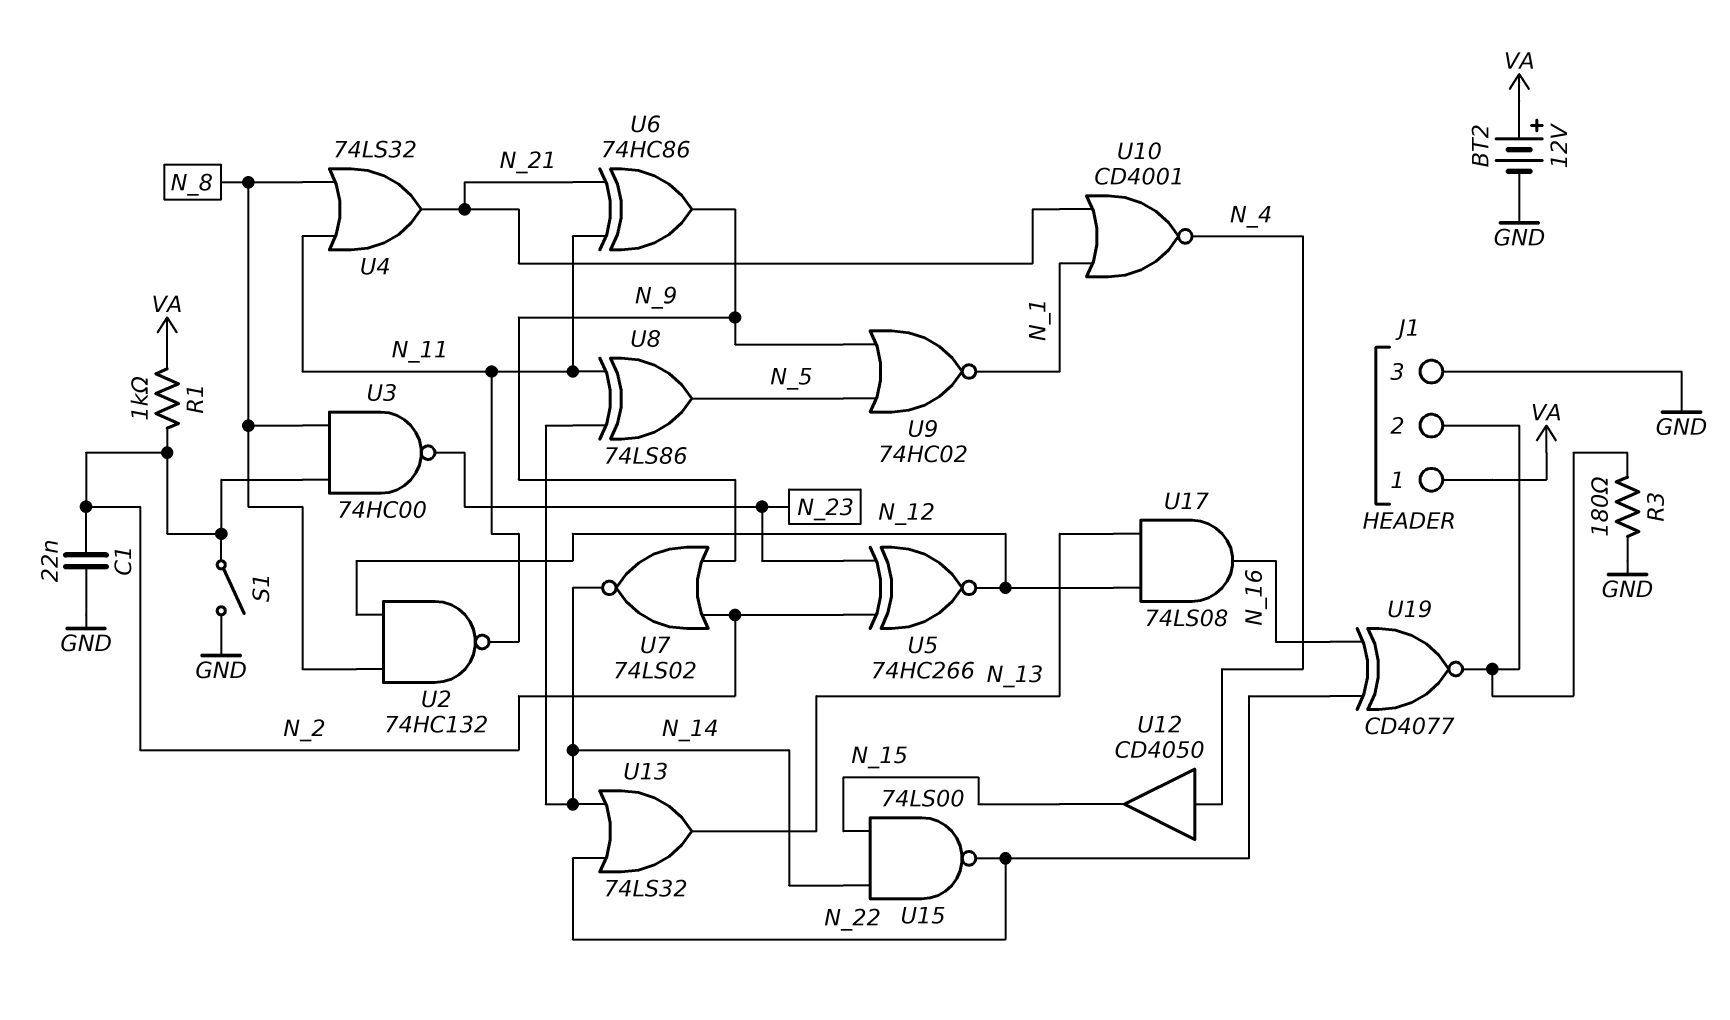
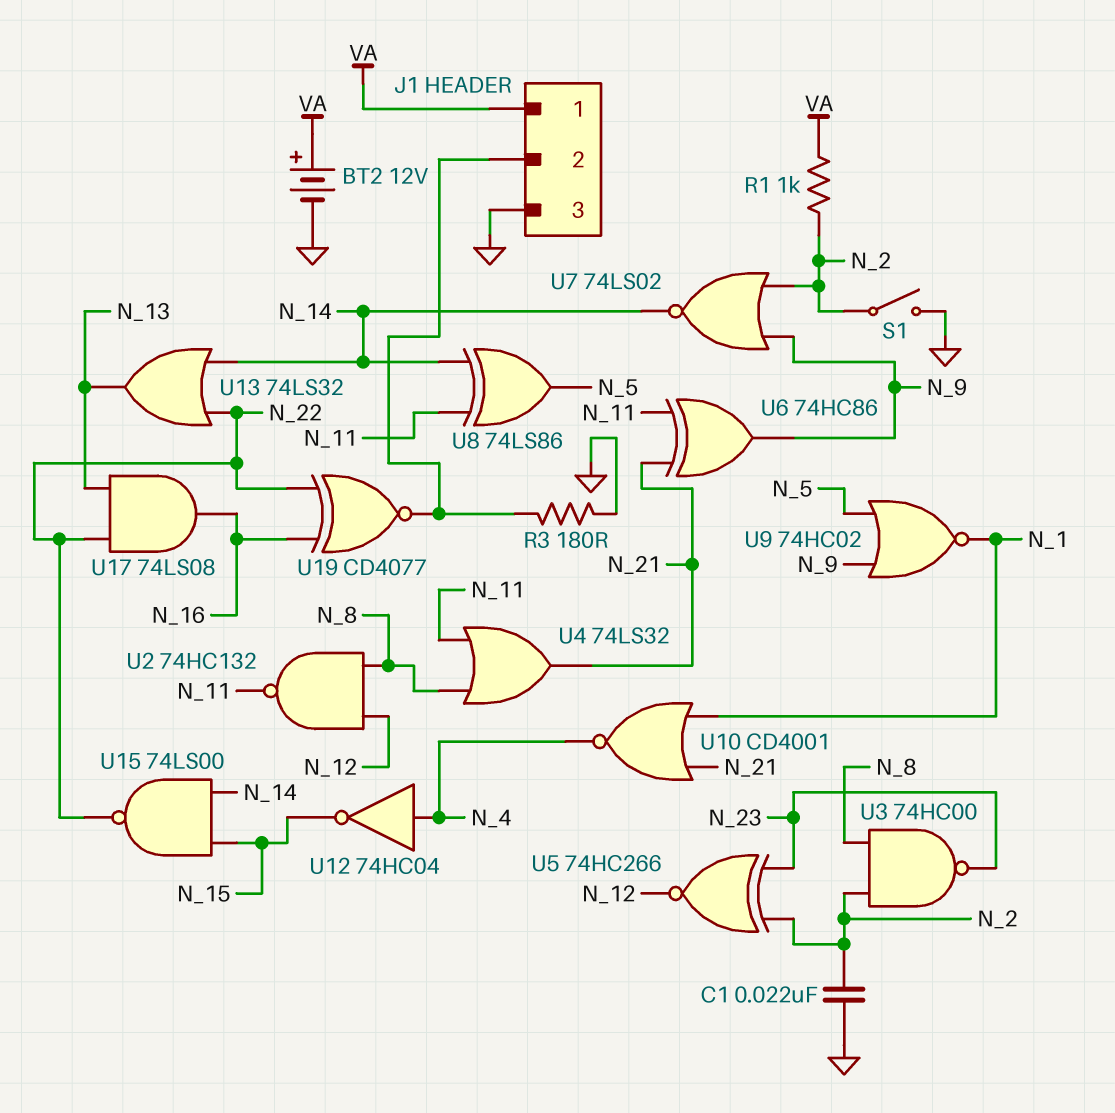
U12: buffer CD4050 (in N_4, out N_15) -> NOT 74HC04 (in N_4, out N_15)
U17: AND 74LS08 (in N_12, in N_13, out N_16) -> AND 74LS08 (in N_13, in N_22, out N_16)

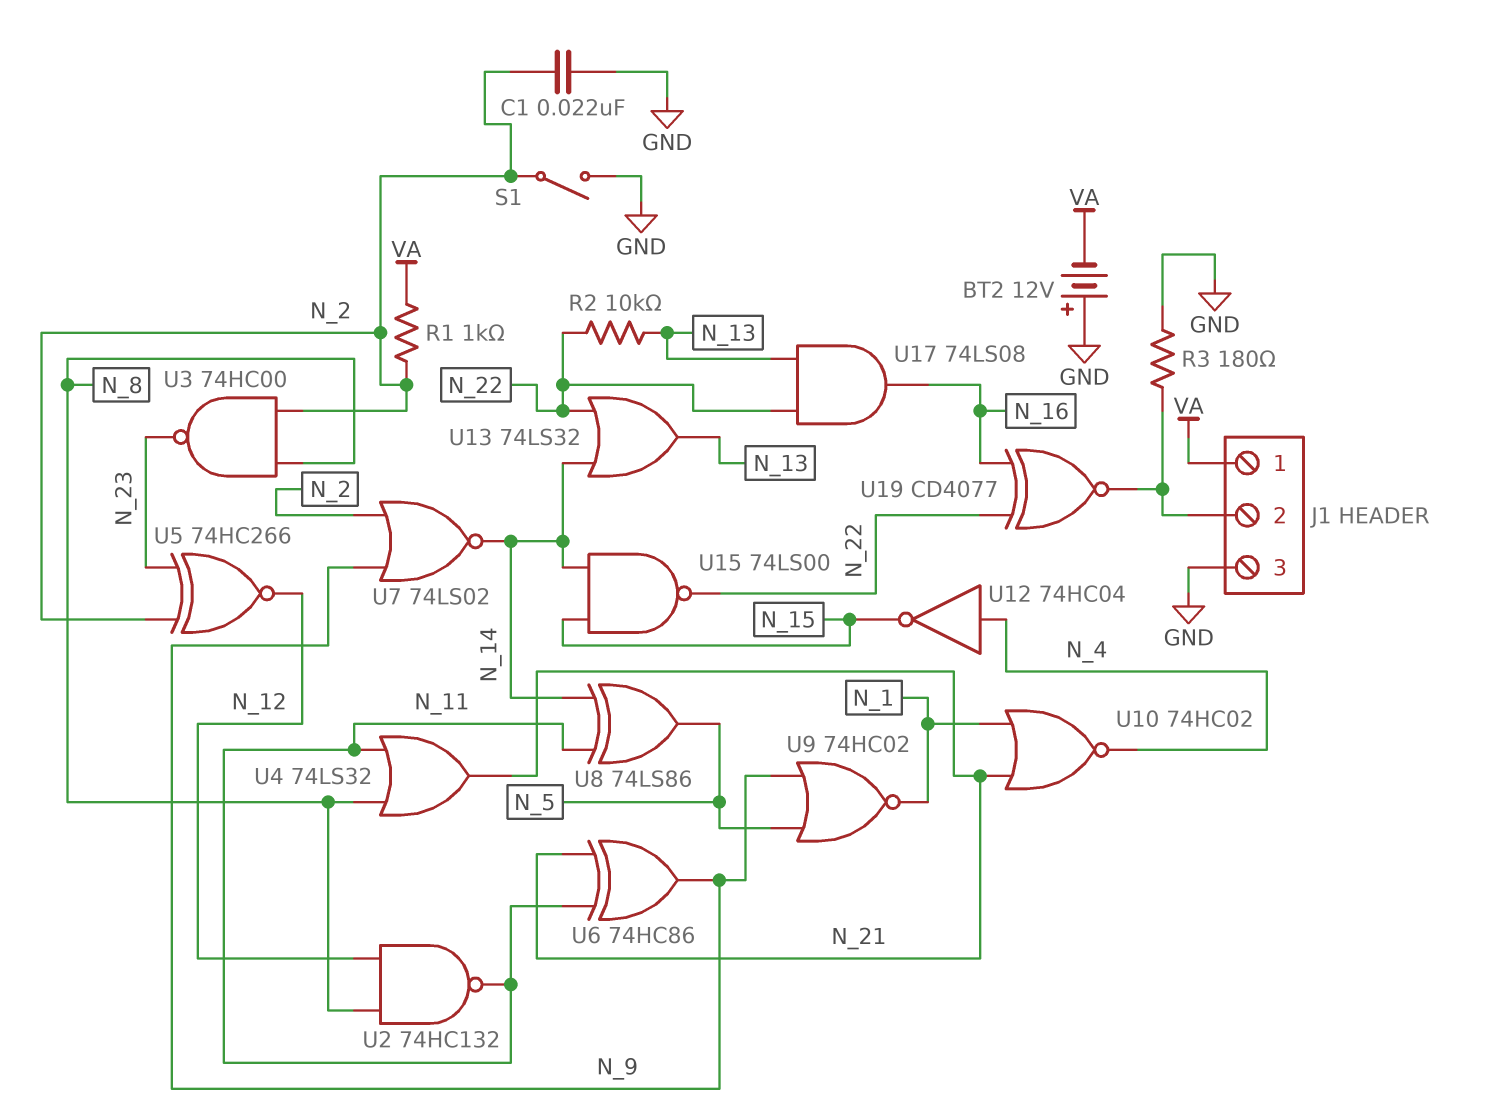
BT2: 12V (plus VA, minus GND) -> 12V (plus GND, minus VA)
R2: none -> 10k (N_13, N_22)
U10: NOR CD4001 (in N_1, in N_21, out N_4) -> NOR 74HC02 (in N_1, in N_21, out N_4)

